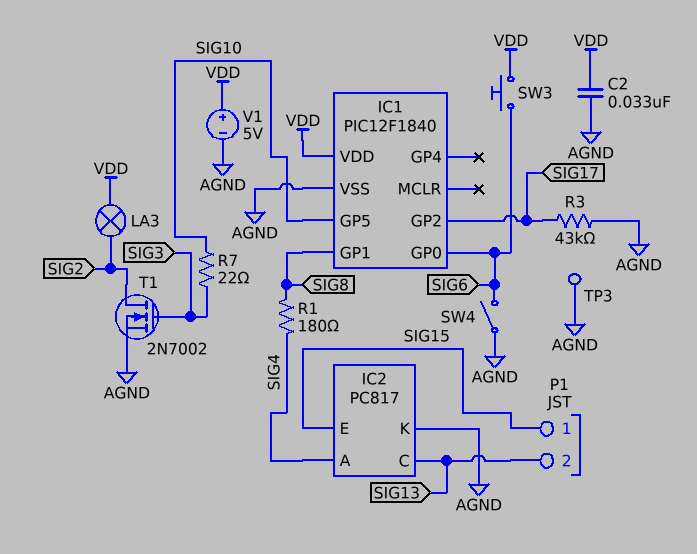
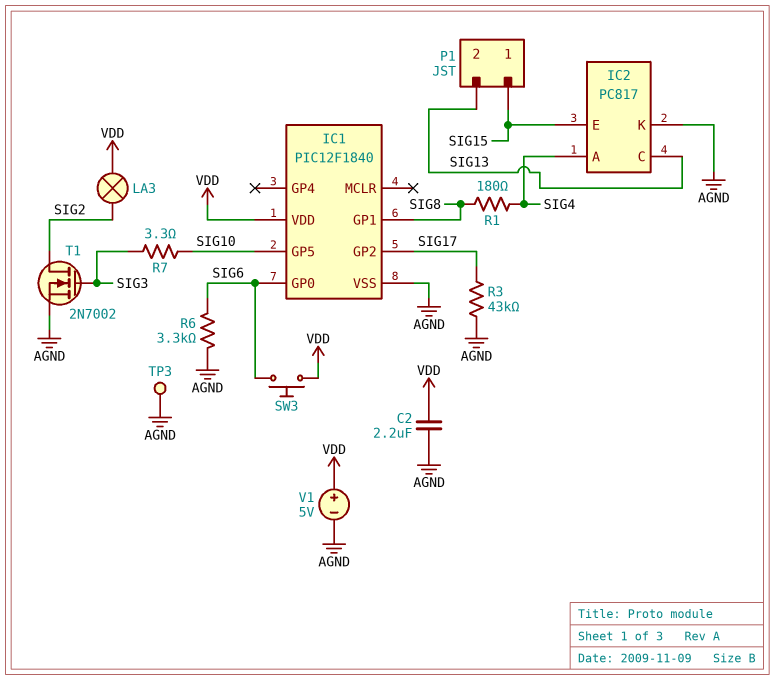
C2: 33nF (AGND, VDD) -> 2.2uF (AGND, VDD)
R6: none -> 3.3k (AGND, SIG6)
R7: 22 (SIG3, SIG10) -> 3.3 (SIG3, SIG10)
SW4: switch (AGND, SIG6) -> none

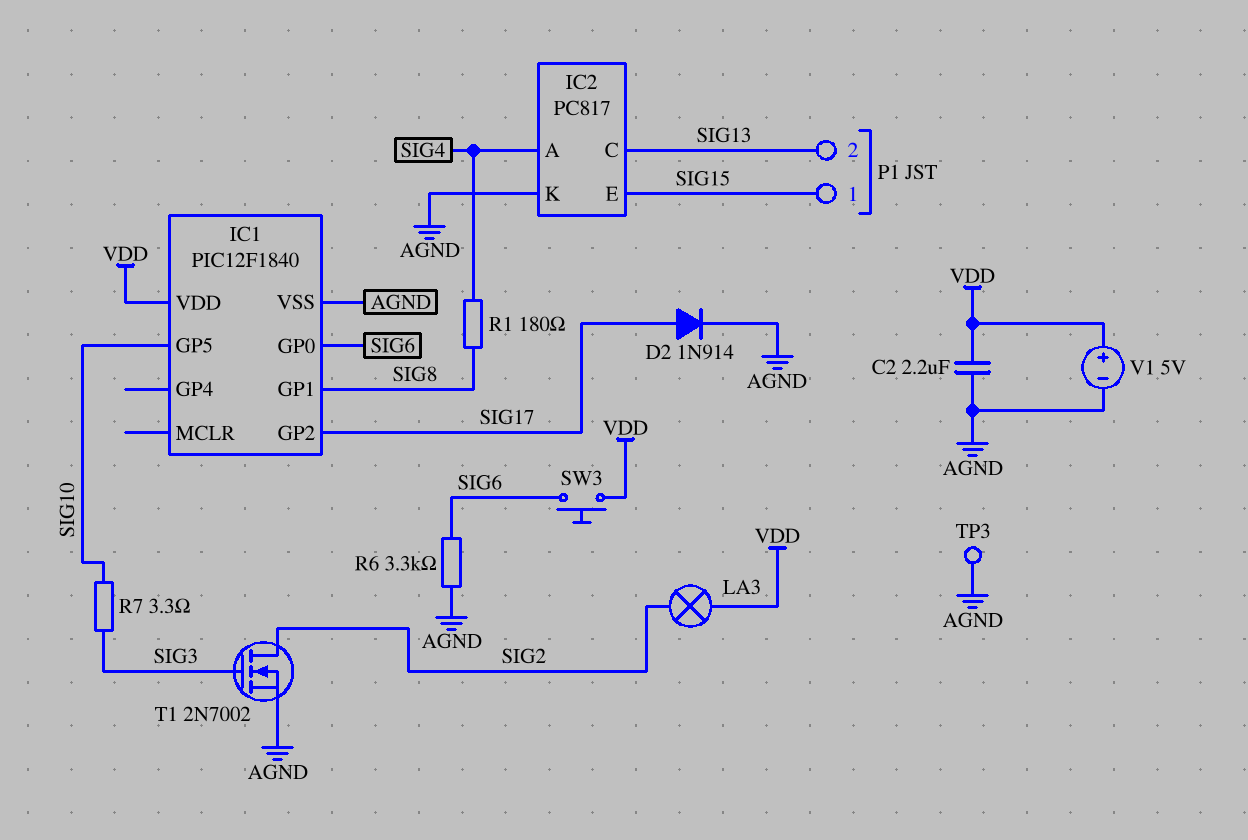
D2: none -> diode 1N914 (A SIG17, K AGND)
R3: 43k (AGND, SIG17) -> none

